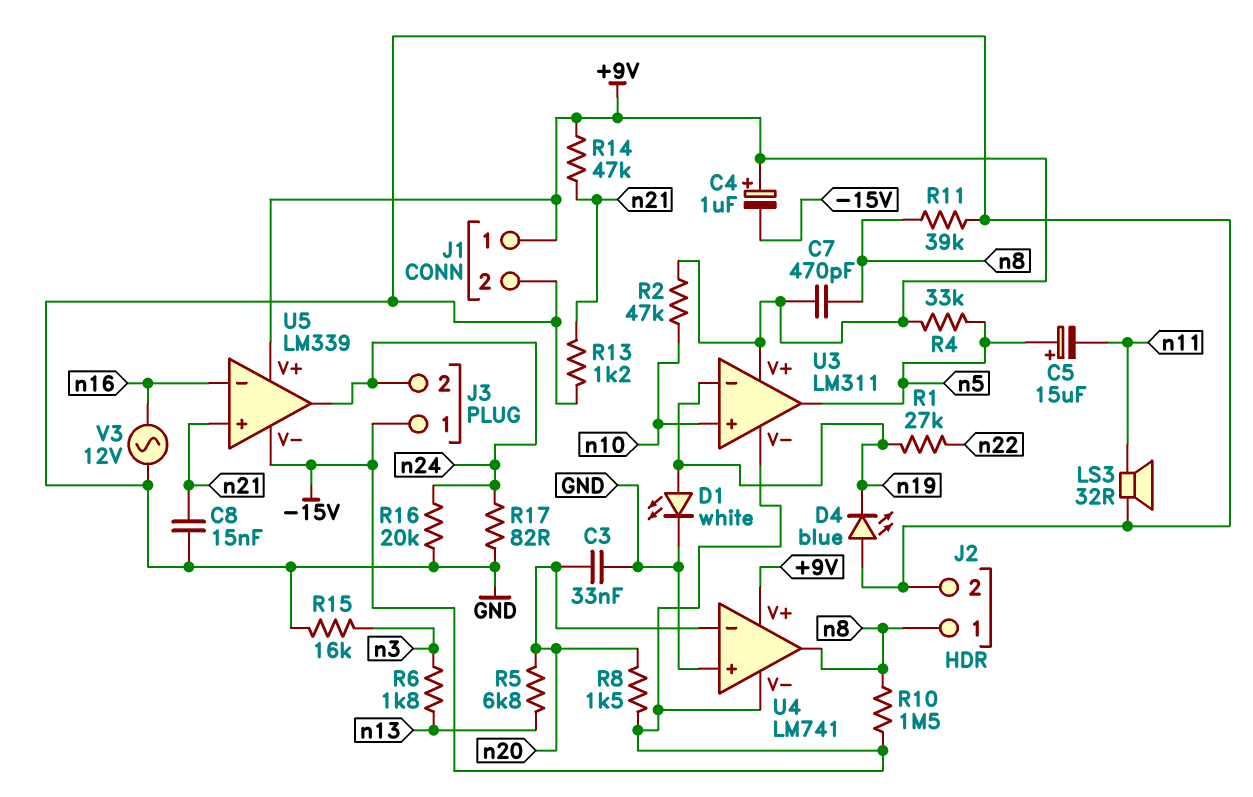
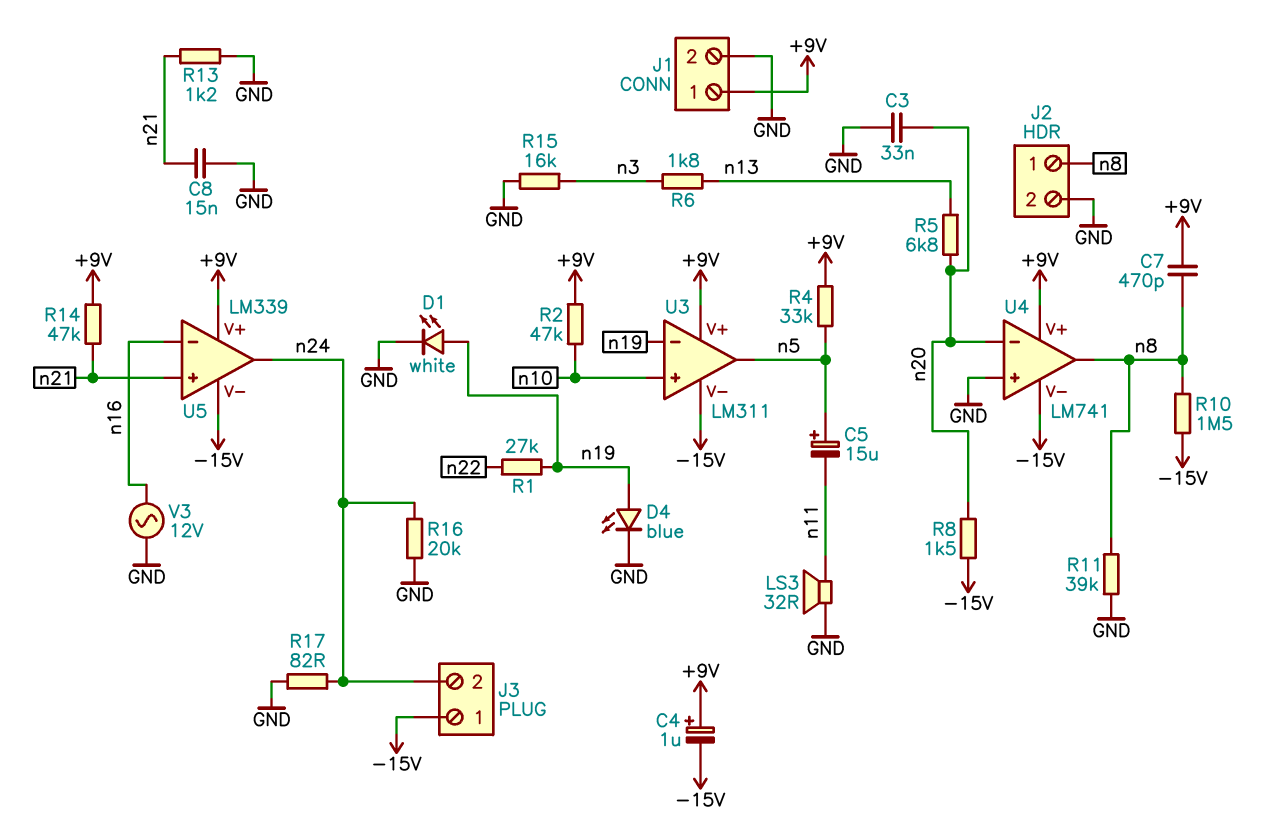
D4: LED blue (A GND, K n19) -> LED blue (A n19, K GND)

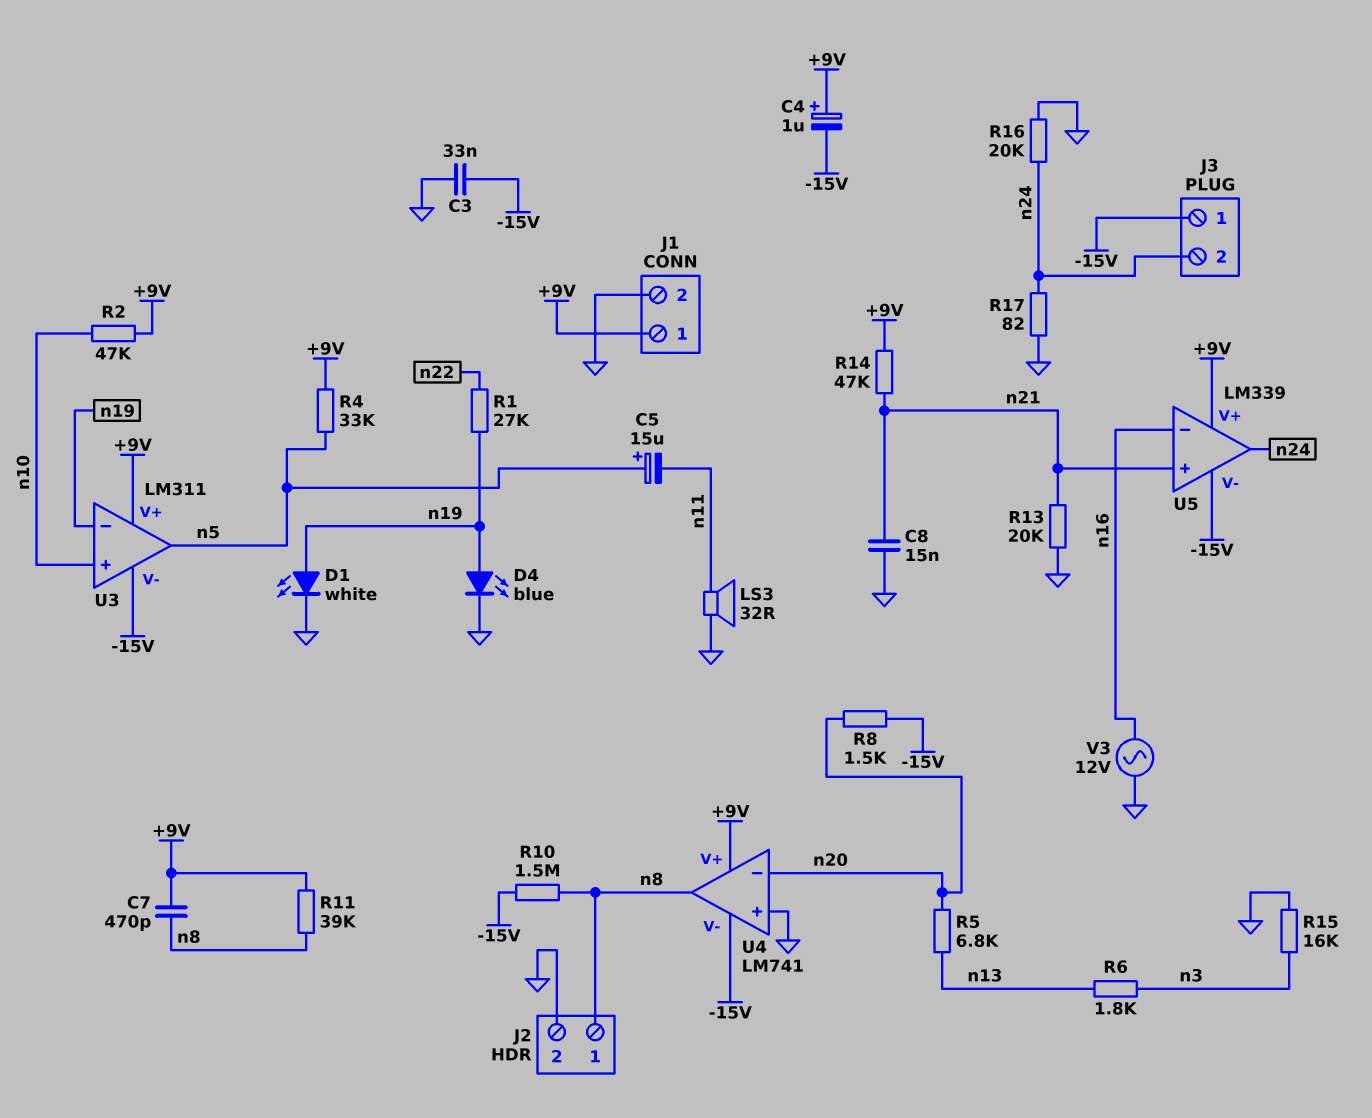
C3: 33nF (GND, n20) -> 33nF (-15V, GND)
R11: 39k (GND, n8) -> 39k (+9V, n8)
R13: 1.2k (GND, n21) -> 20k (GND, n21)

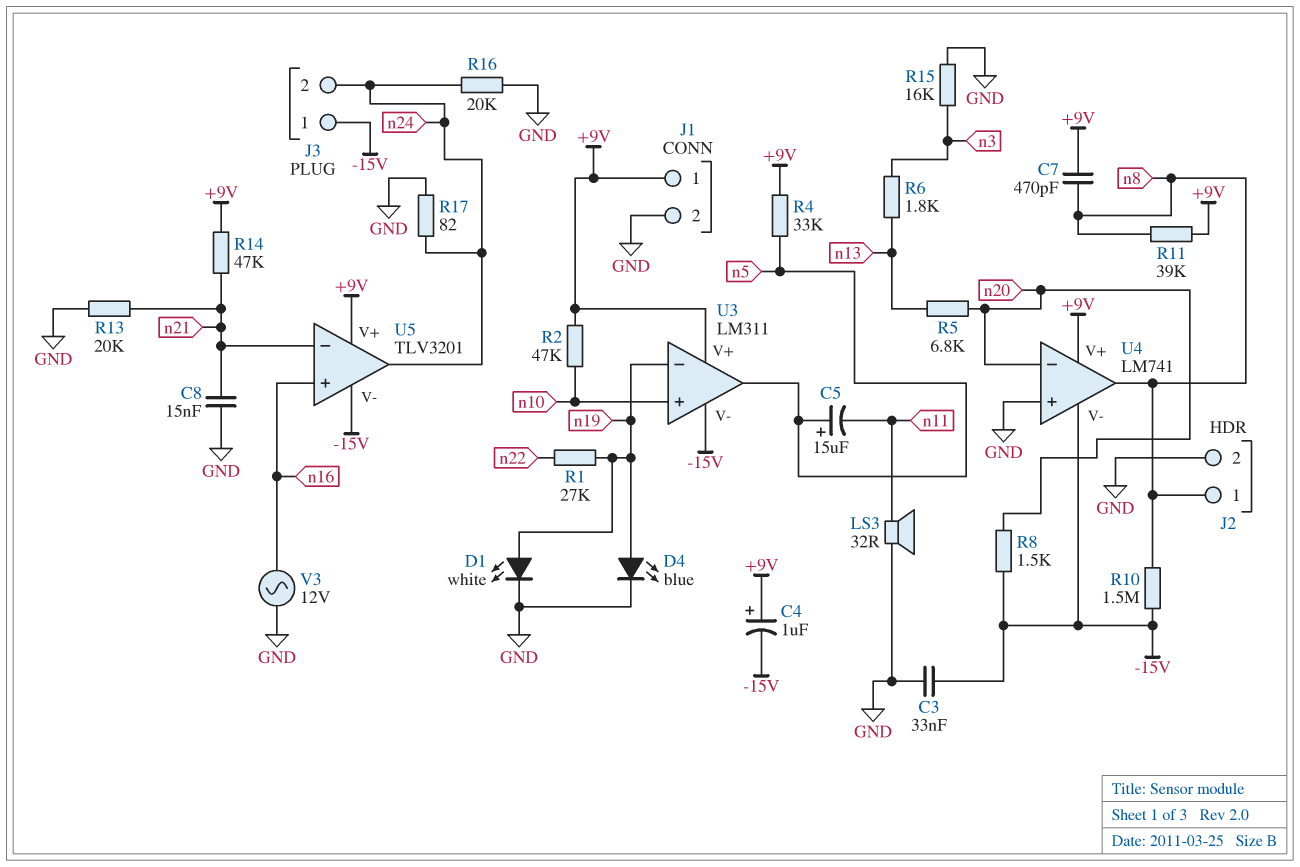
U5: LM339 -> TLV3201
U5 pin in+: n21 -> n16
U5 pin in-: n16 -> n21

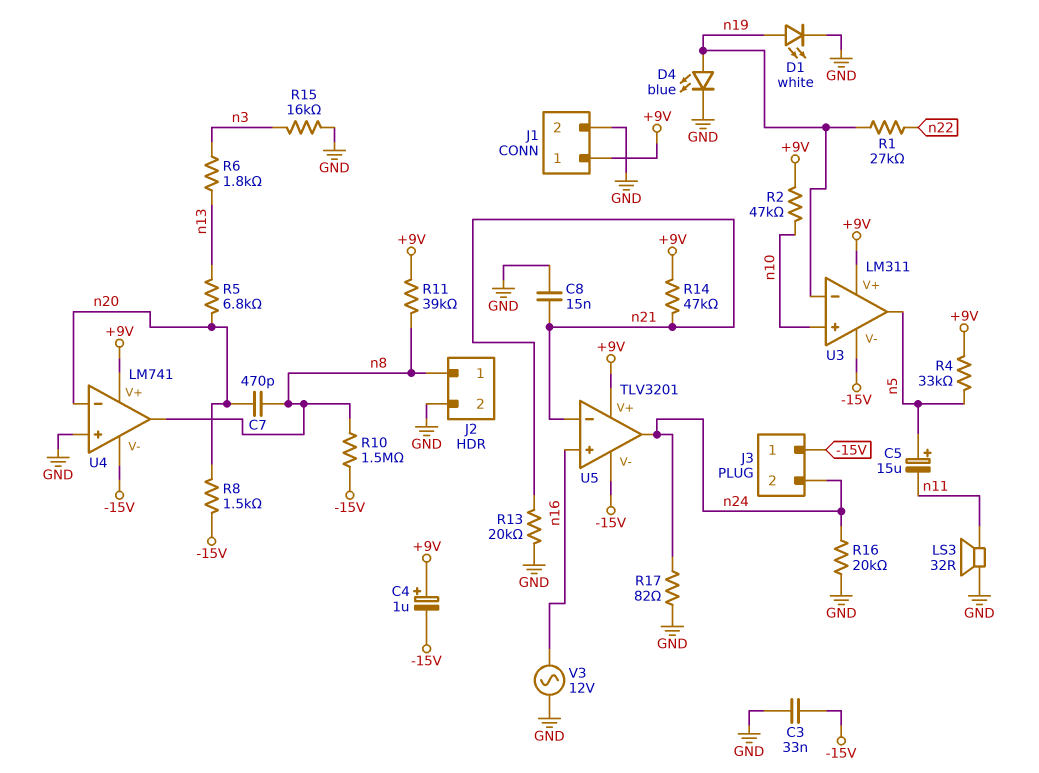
C7: 470pF (+9V, n8) -> 470pF (n8, n20)

